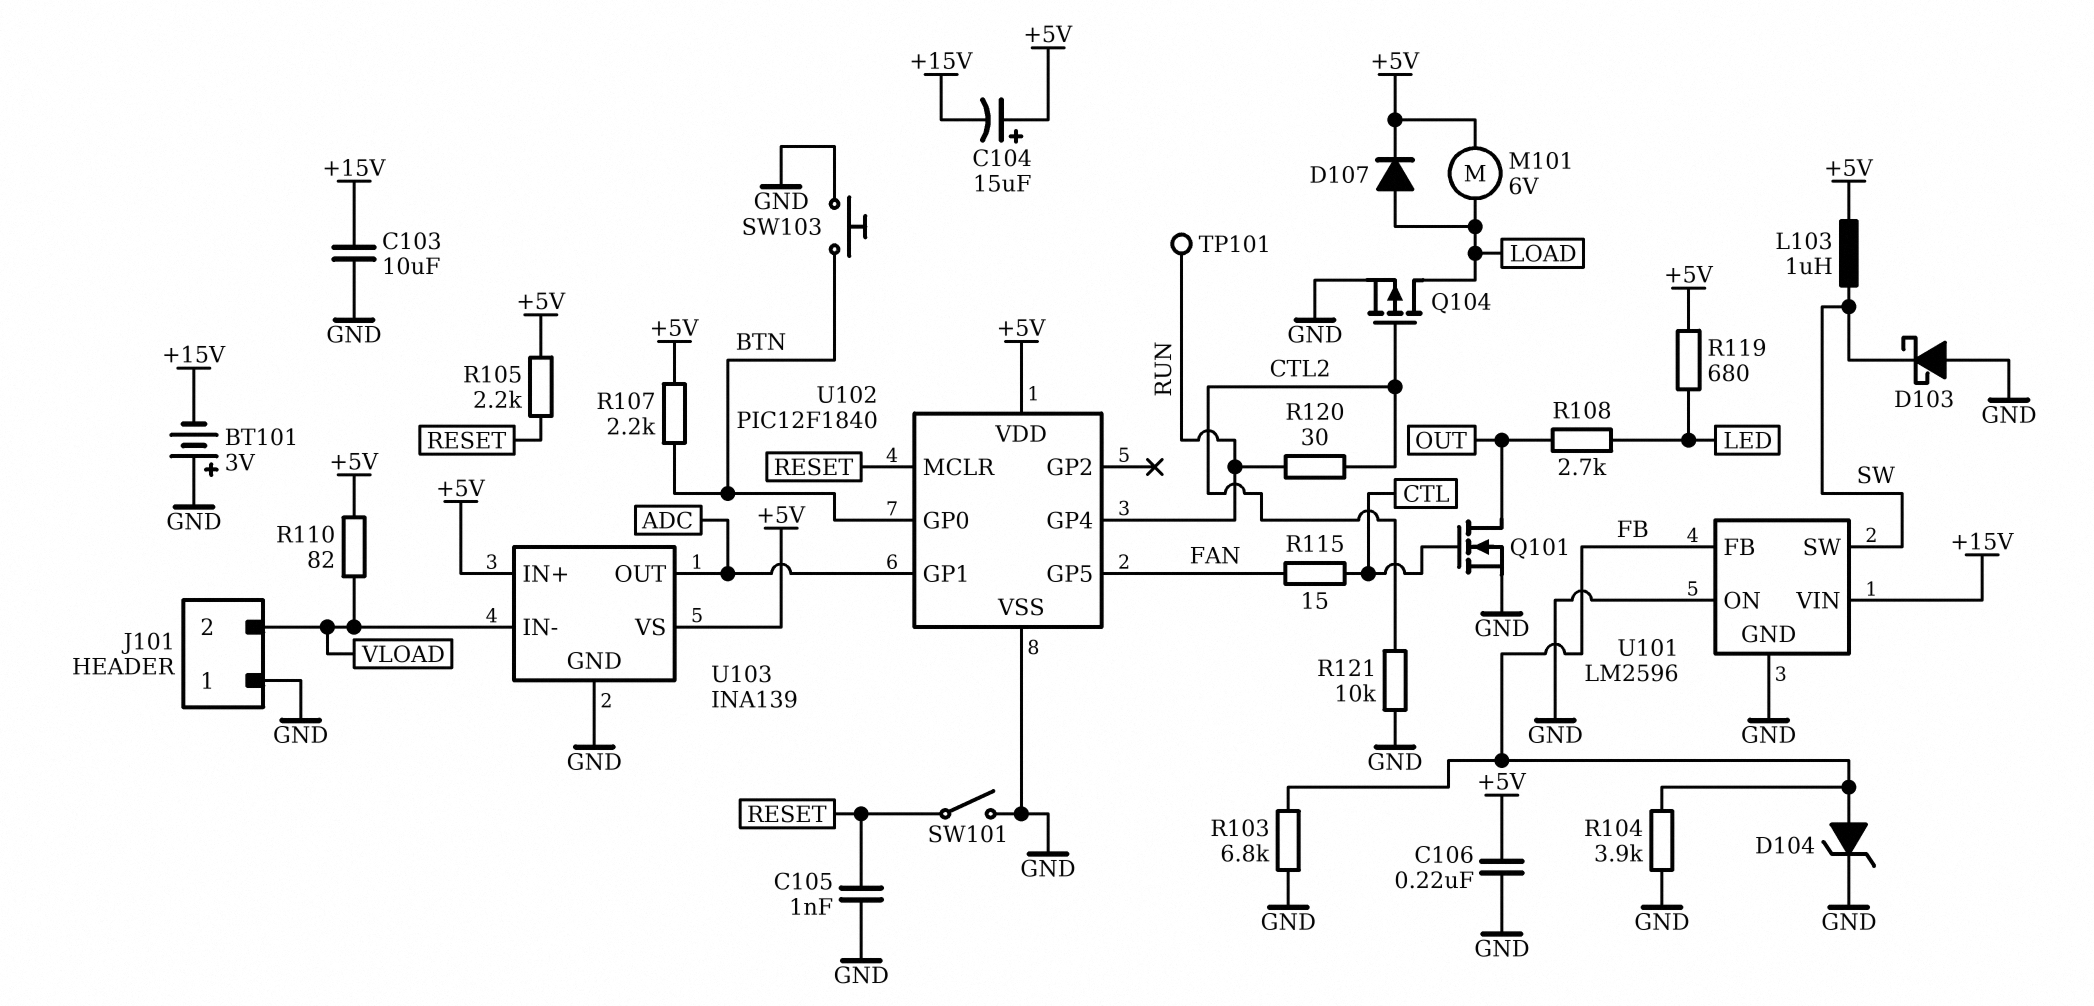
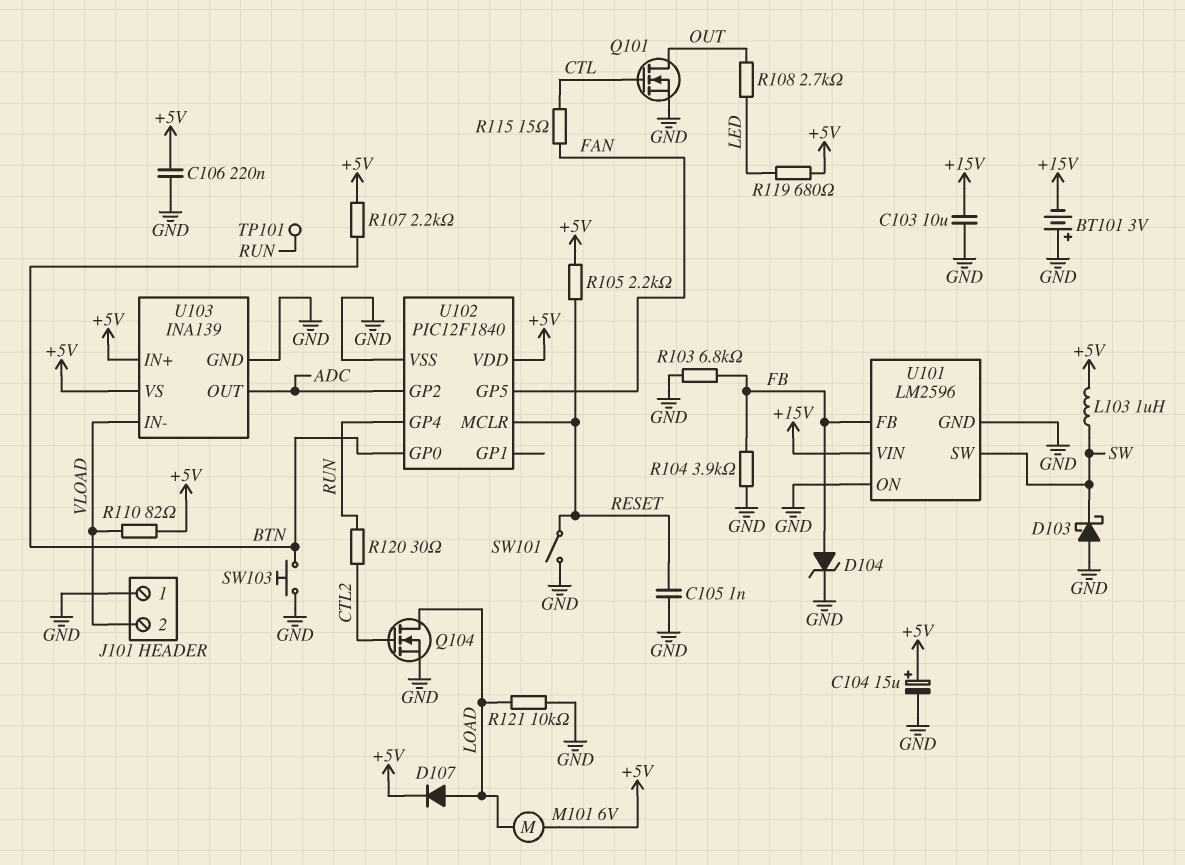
C104: 15uF (plus +5V, minus +15V) -> 15uF (plus +5V, minus GND)
Q104: PMOS (G CTL2, D LOAD, S GND) -> NMOS (G CTL2, D LOAD, S GND)
R121: 10k (CTL2, GND) -> 10k (GND, LOAD)
U102 pin GP1: ADC -> none
U102 pin GP2: none -> ADC

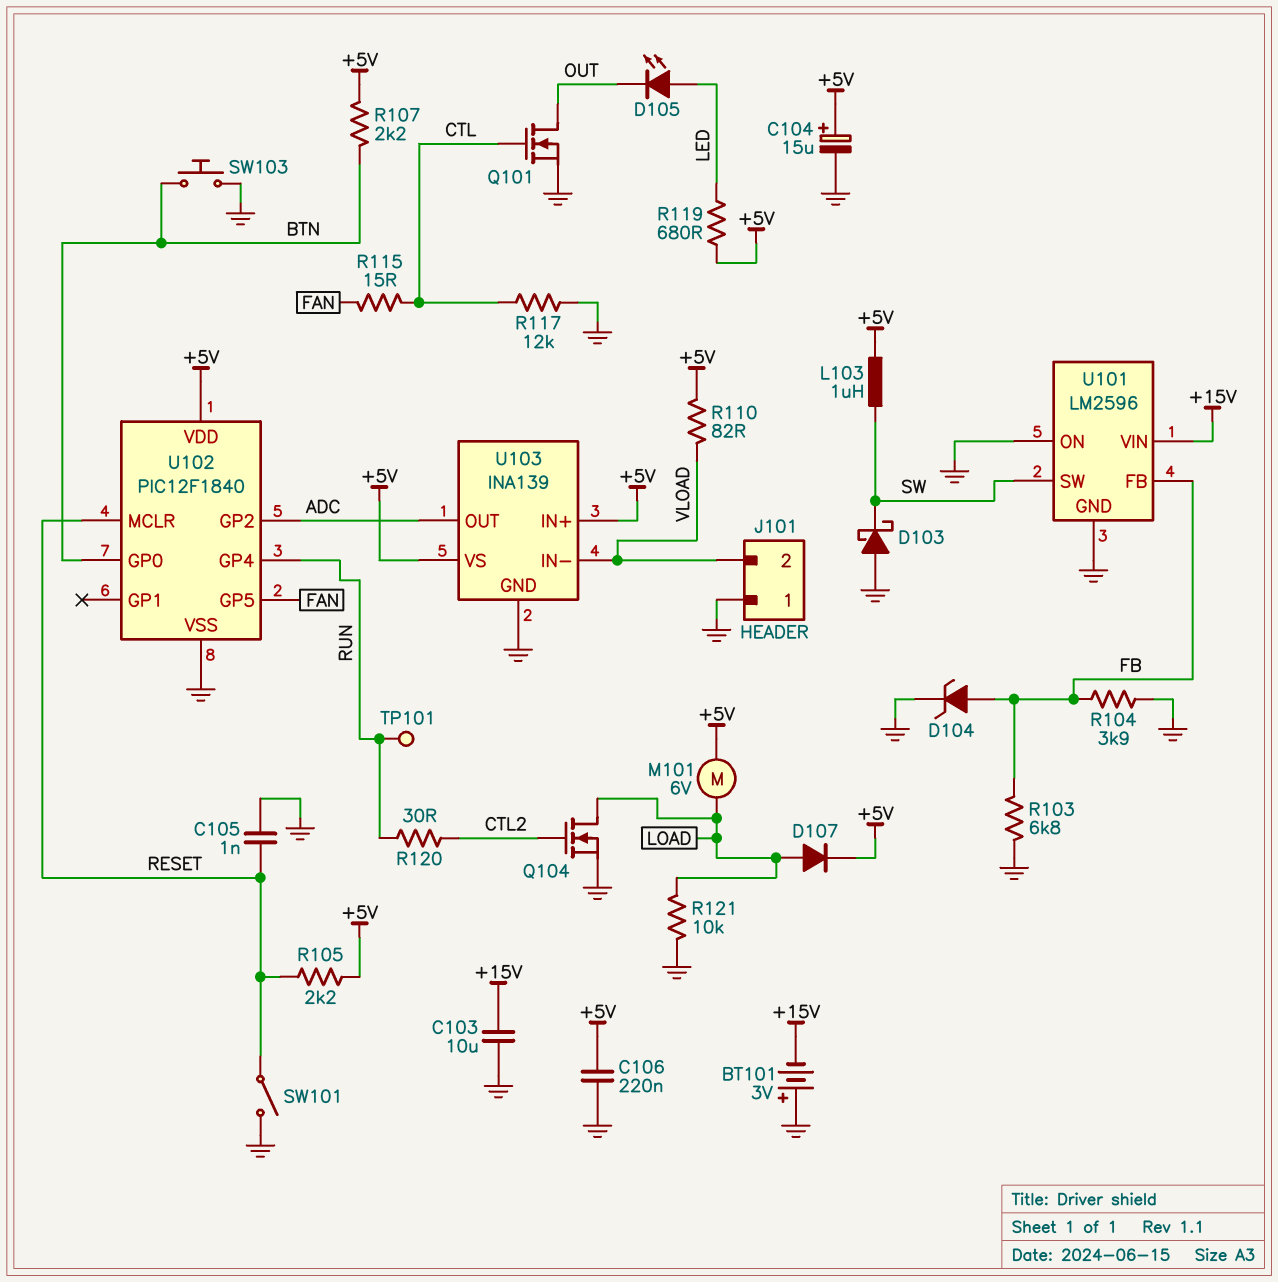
D105: none -> LED (A LED, K OUT)
R108: 2.7k (LED, OUT) -> none
R117: none -> 12k (CTL, GND)

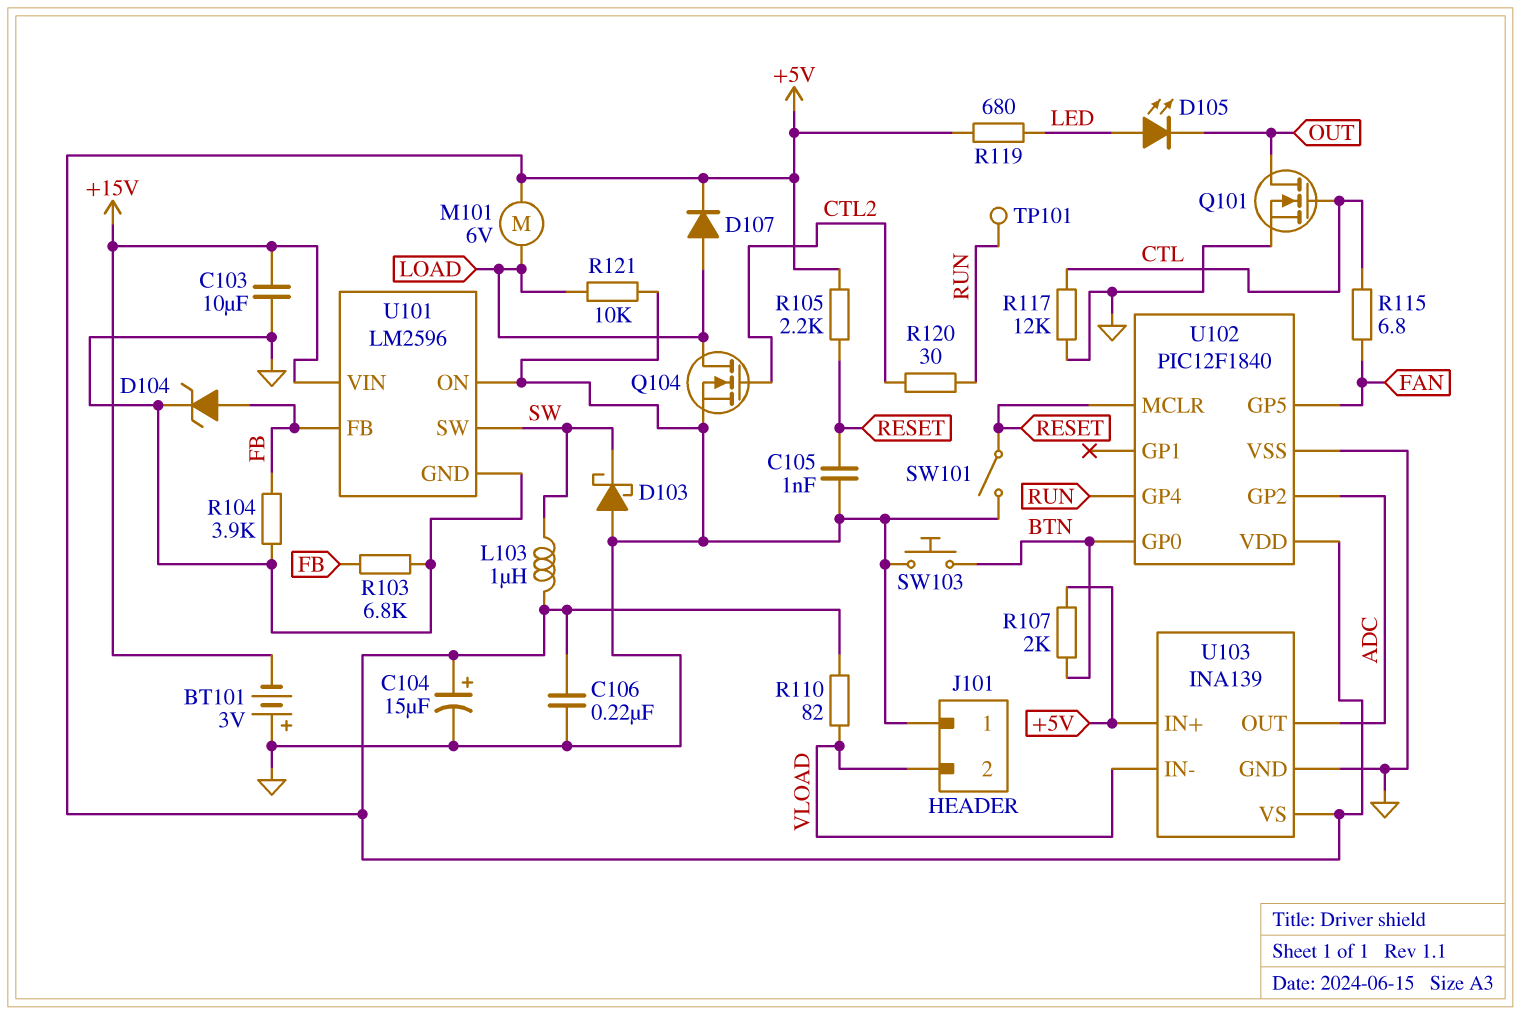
R107: 2.2k (+5V, BTN) -> 2k (+5V, BTN)
R115: 15 (CTL, FAN) -> 6.8 (CTL, FAN)

